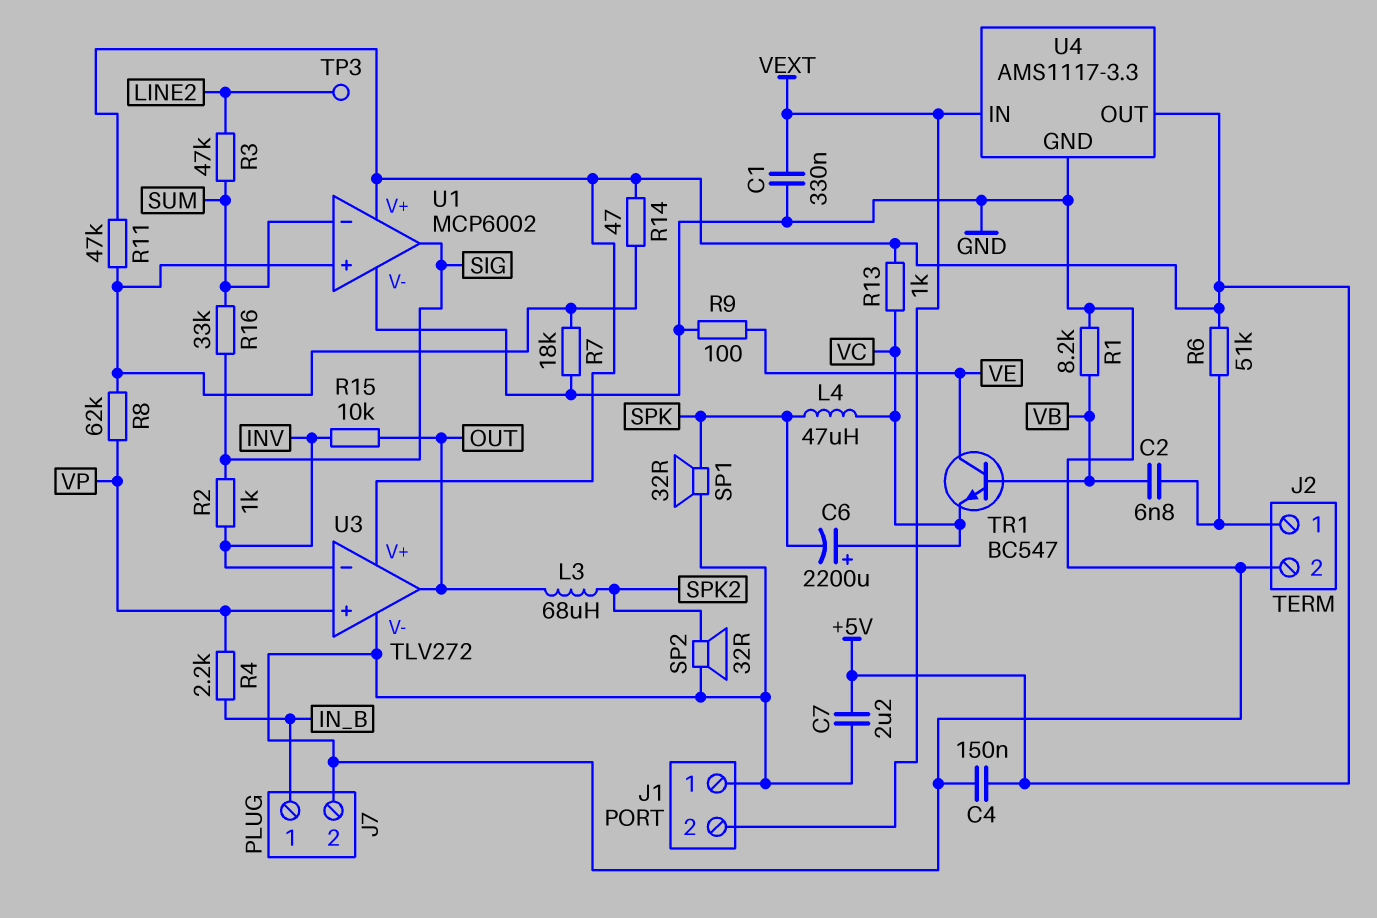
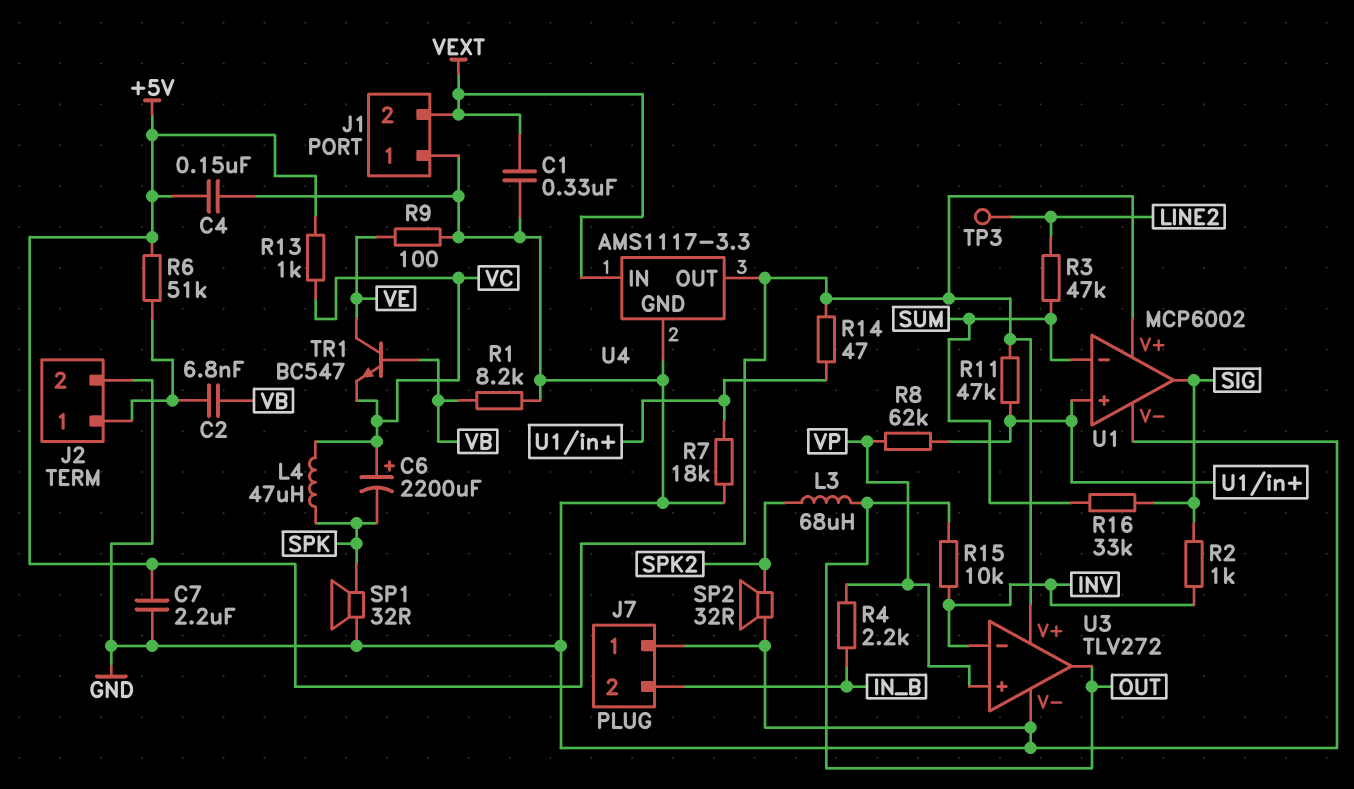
J7 pin 1: IN_B -> GND
J7 pin 2: GND -> IN_B

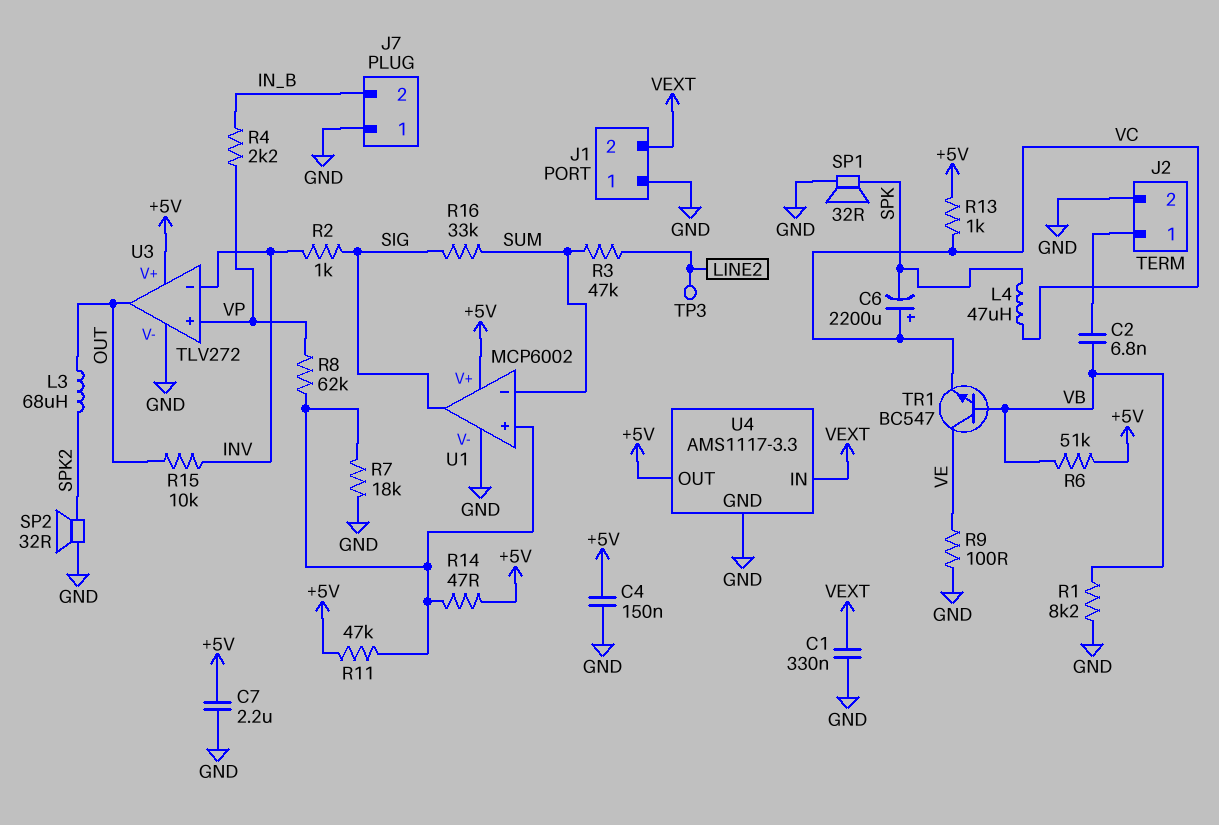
R6: 51k (+5V, J2/1) -> 51k (+5V, VB)

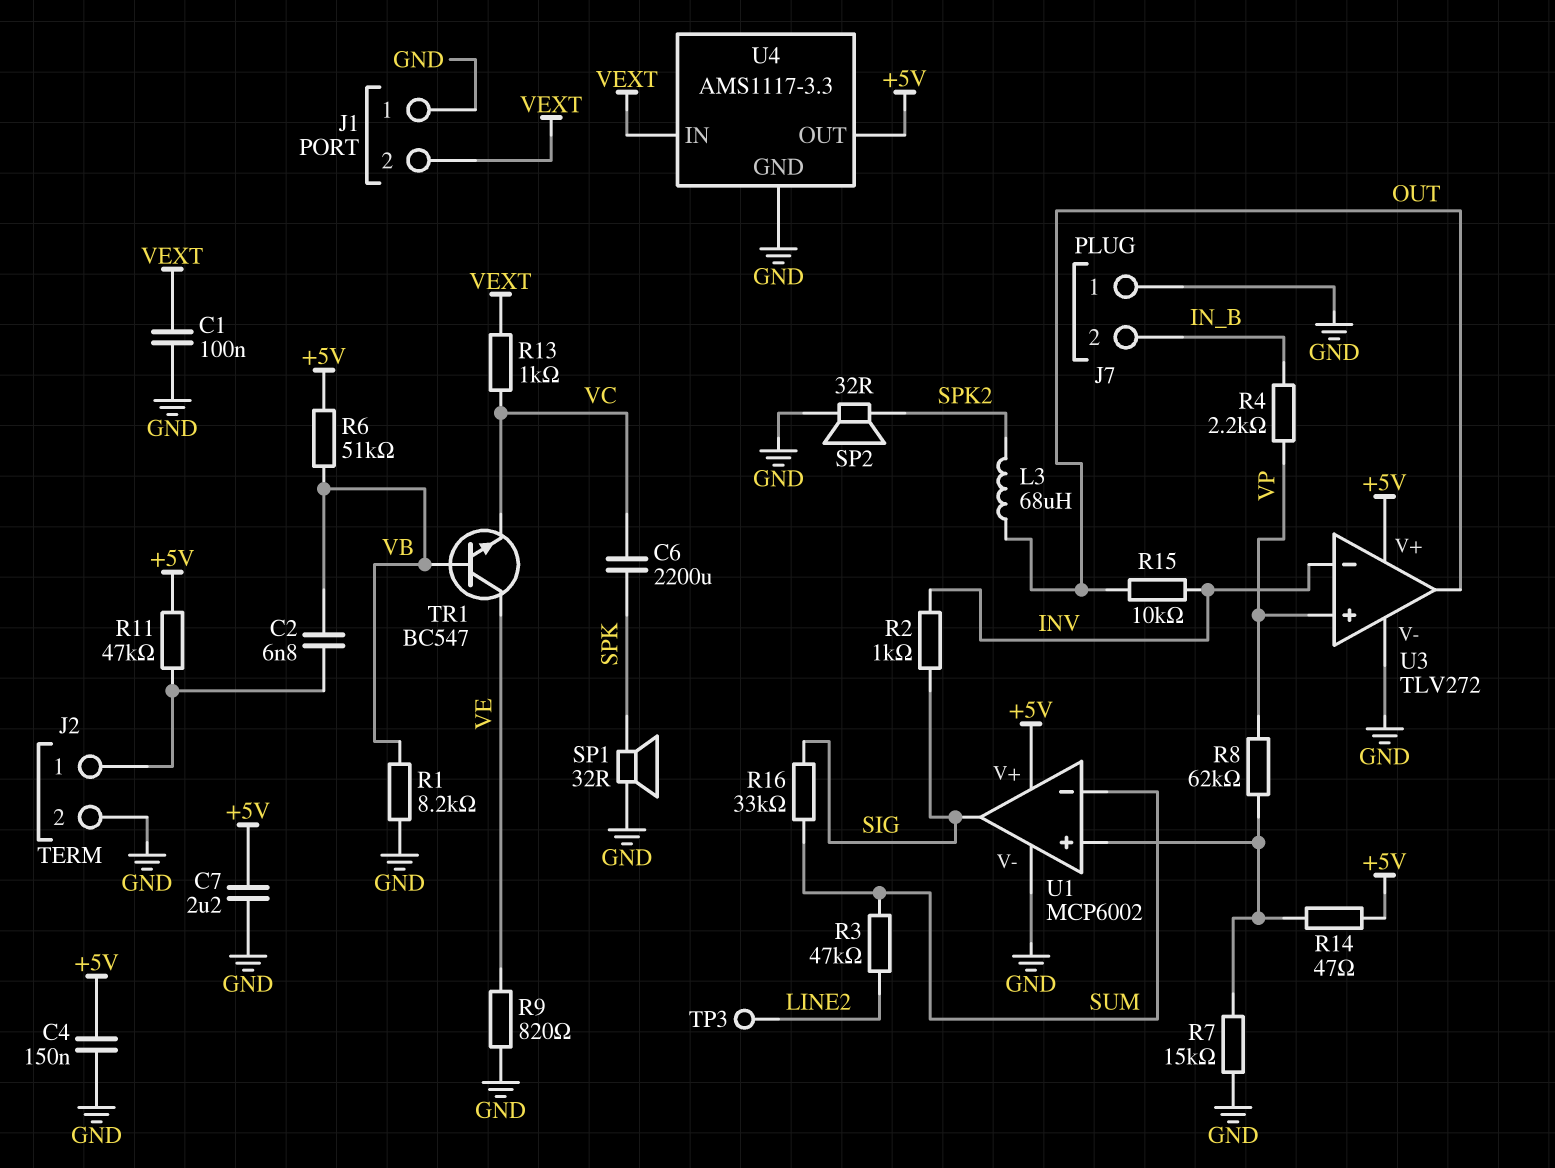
C1: 330nF (GND, VEXT) -> 100nF (GND, VEXT)
C6: 2200uF (plus VC, minus SPK) -> 2200uF (SPK, VC)
L4: 47uH (SPK, VC) -> none
R7: 18k (GND, U1/in+) -> 15k (GND, U1/in+)
R9: 100 (GND, VE) -> 820 (GND, VE)
R11: 47k (+5V, U1/in+) -> 47k (+5V, J2/1)
R13: 1k (+5V, VC) -> 1k (VC, VEXT)

